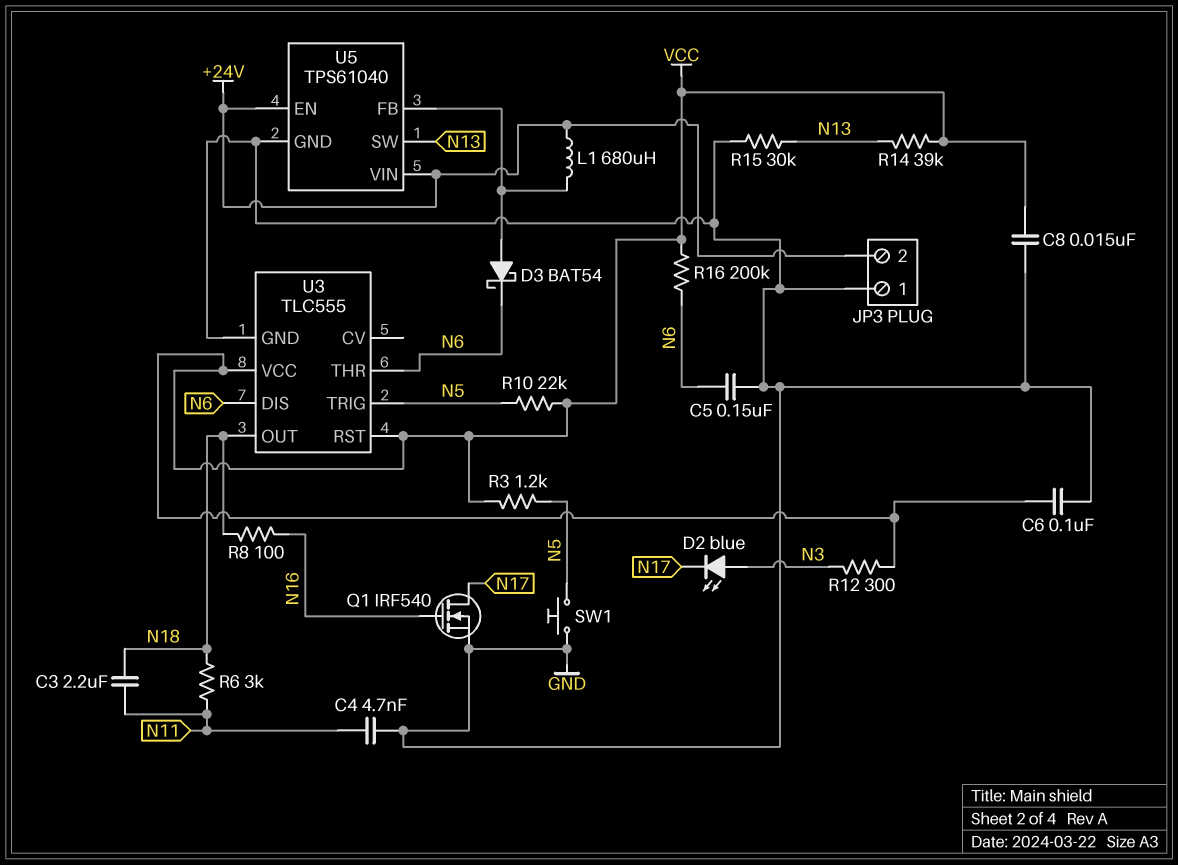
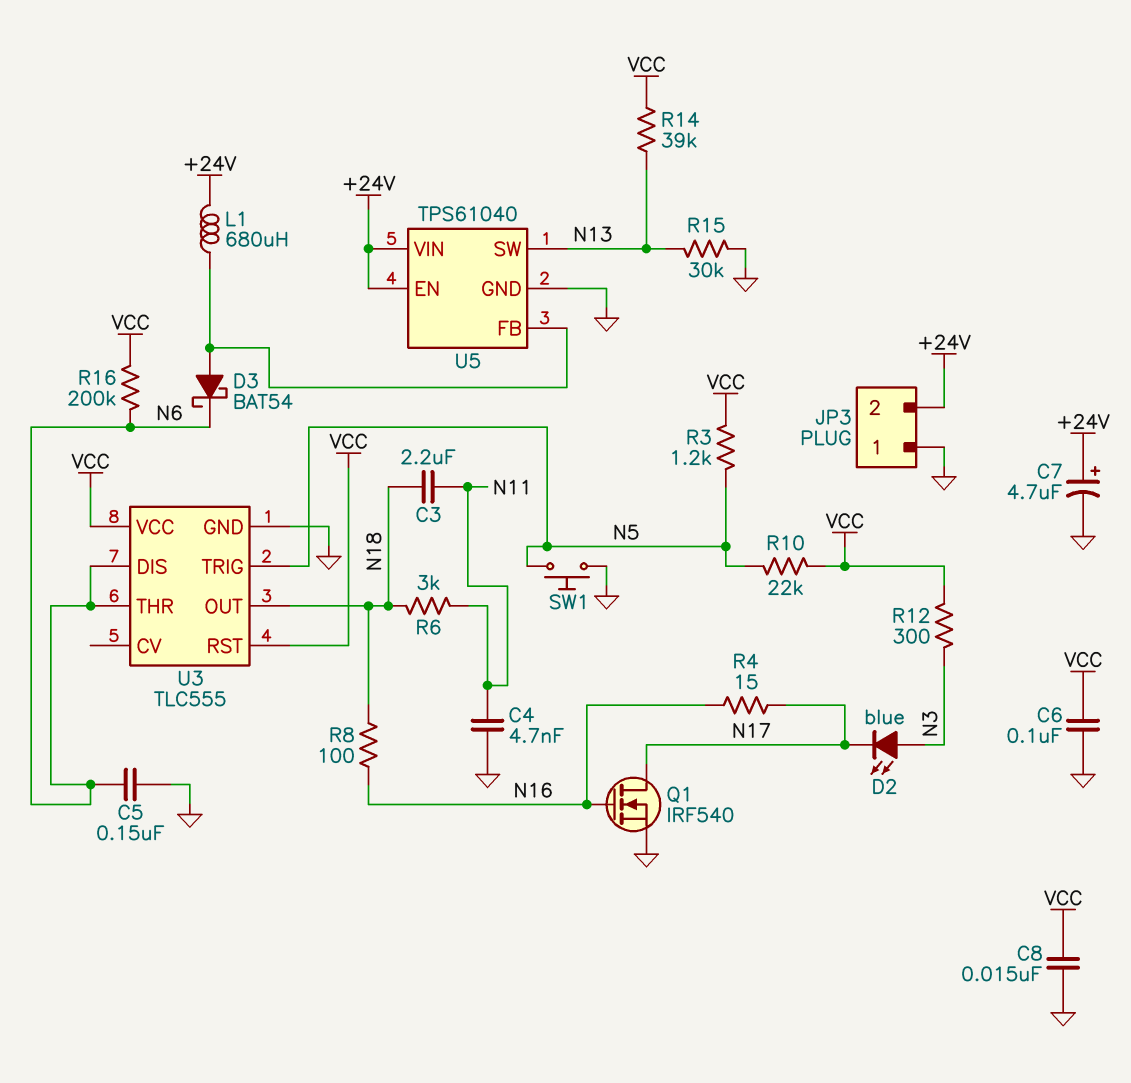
C7: none -> 4.7uF (plus +24V, minus GND)
R4: none -> 15 (N16, N17)

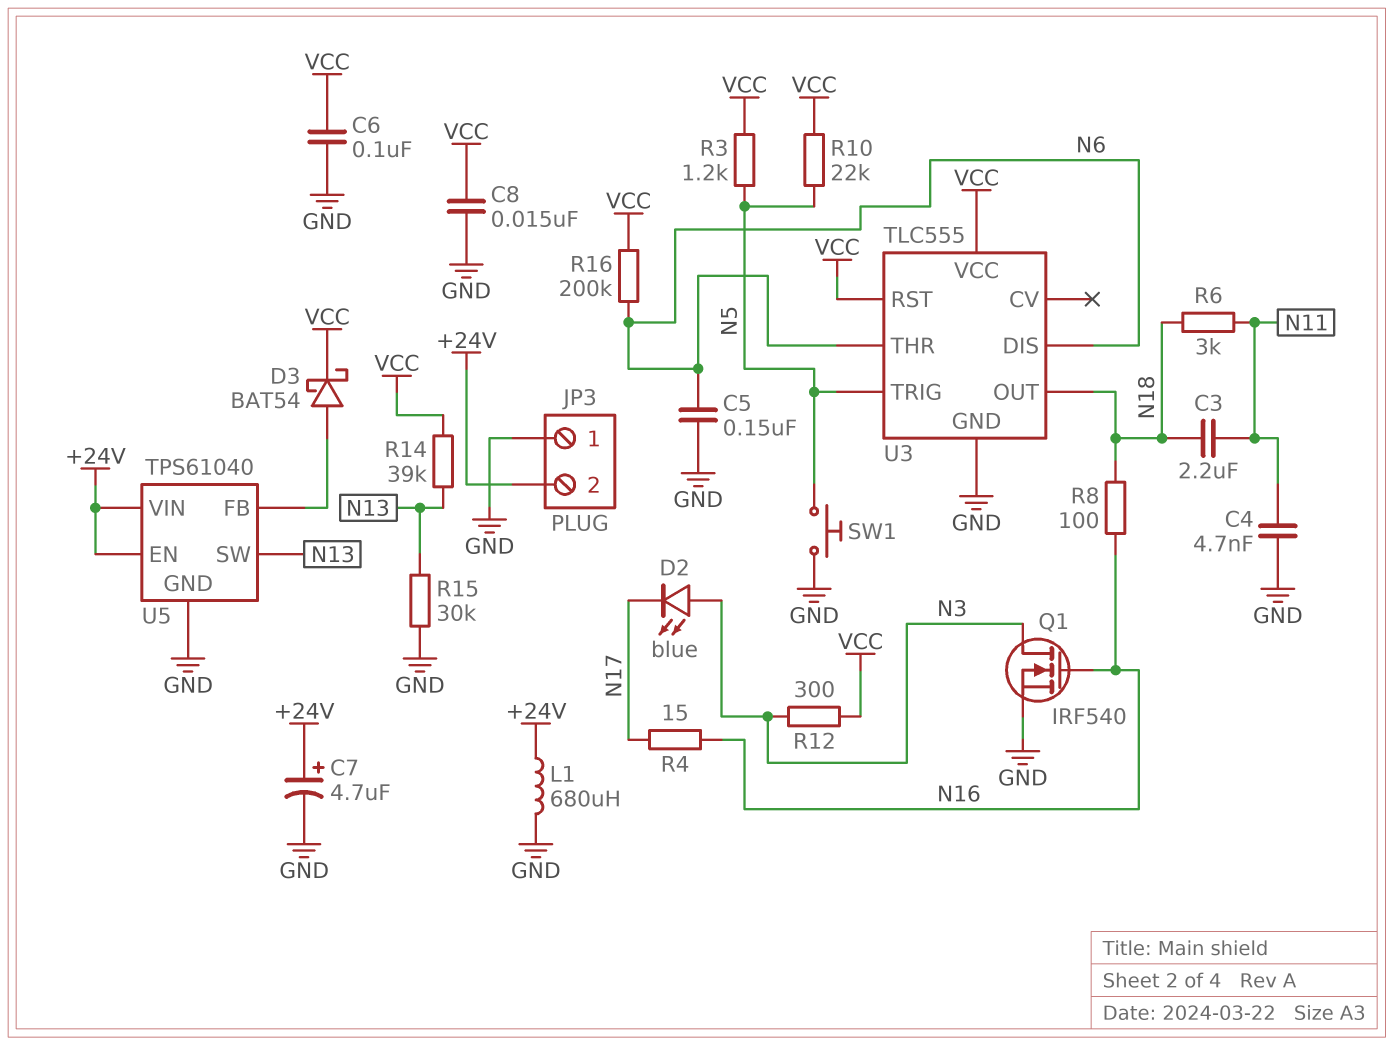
D3: schottky BAT54 (A U5/FB, K N6) -> schottky BAT54 (A U5/FB, K VCC)
L1: 680uH (+24V, U5/FB) -> 680uH (+24V, GND)
Q1: NMOS IRF540 (G N16, D N17, S GND) -> NMOS IRF540 (G N16, D N3, S GND)

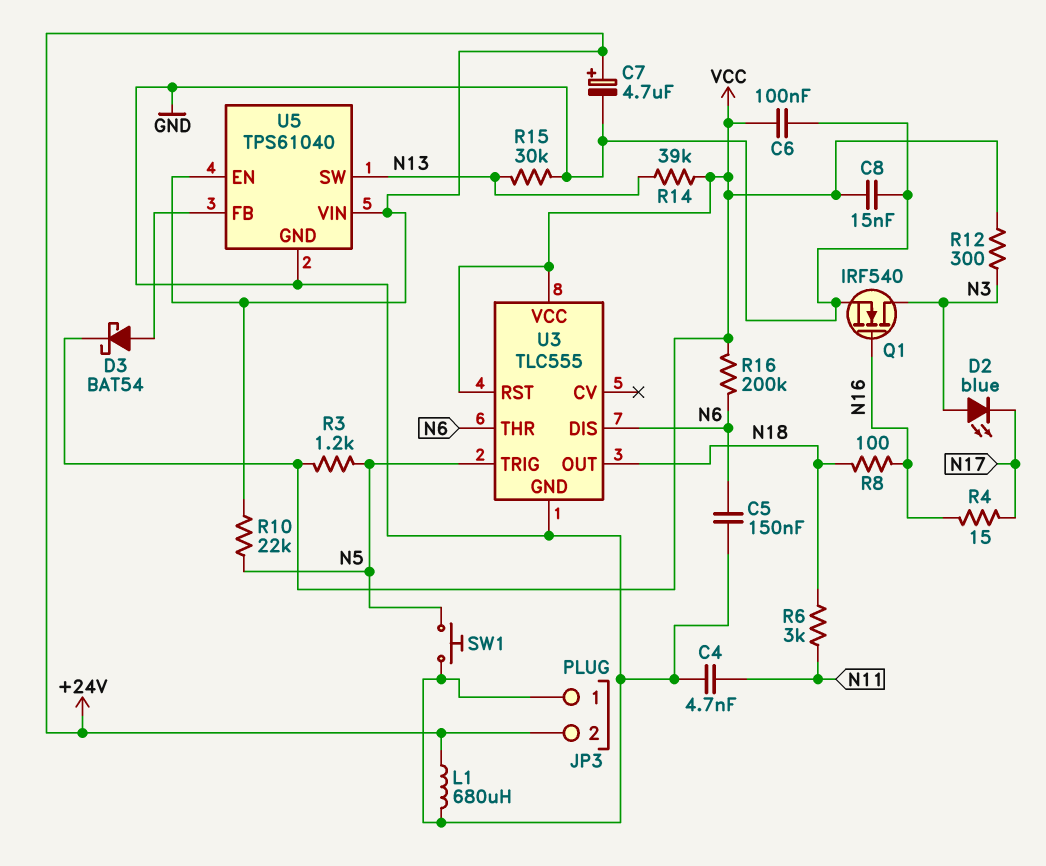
C3: 2.2uF (N11, N18) -> none
R10: 22k (N5, VCC) -> 22k (+24V, N5)

